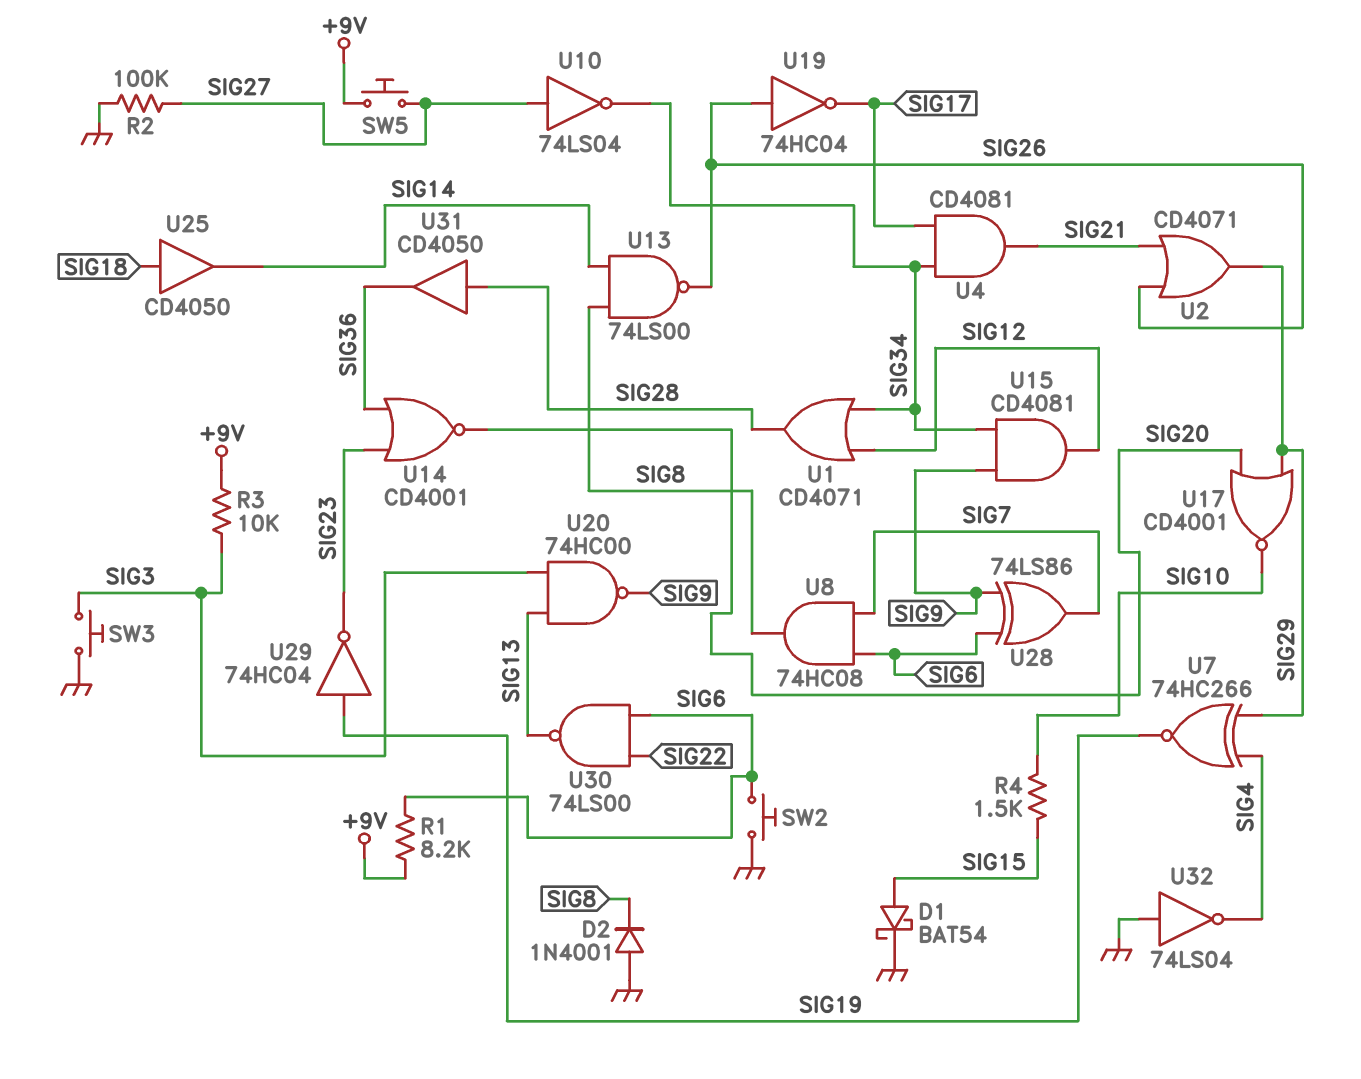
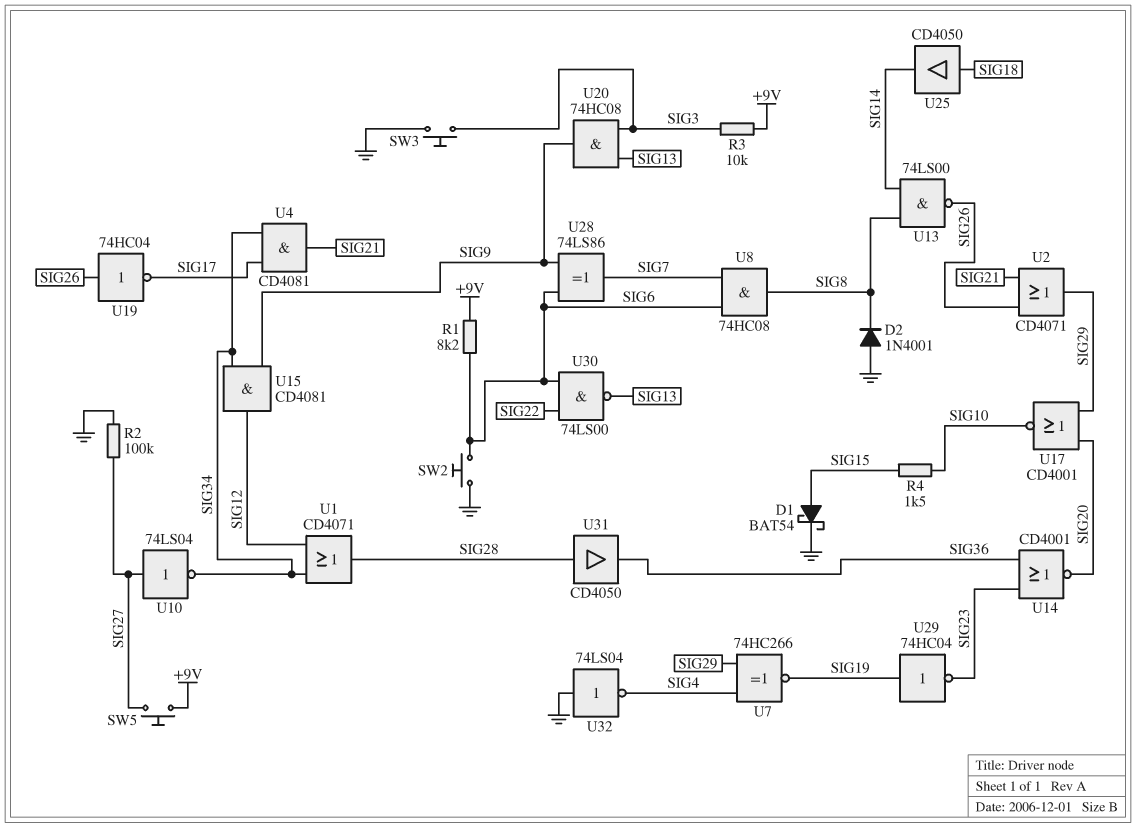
U20: NAND 74HC00 (in SIG3, in SIG13, out SIG9) -> AND 74HC08 (in SIG3, in SIG13, out SIG9)

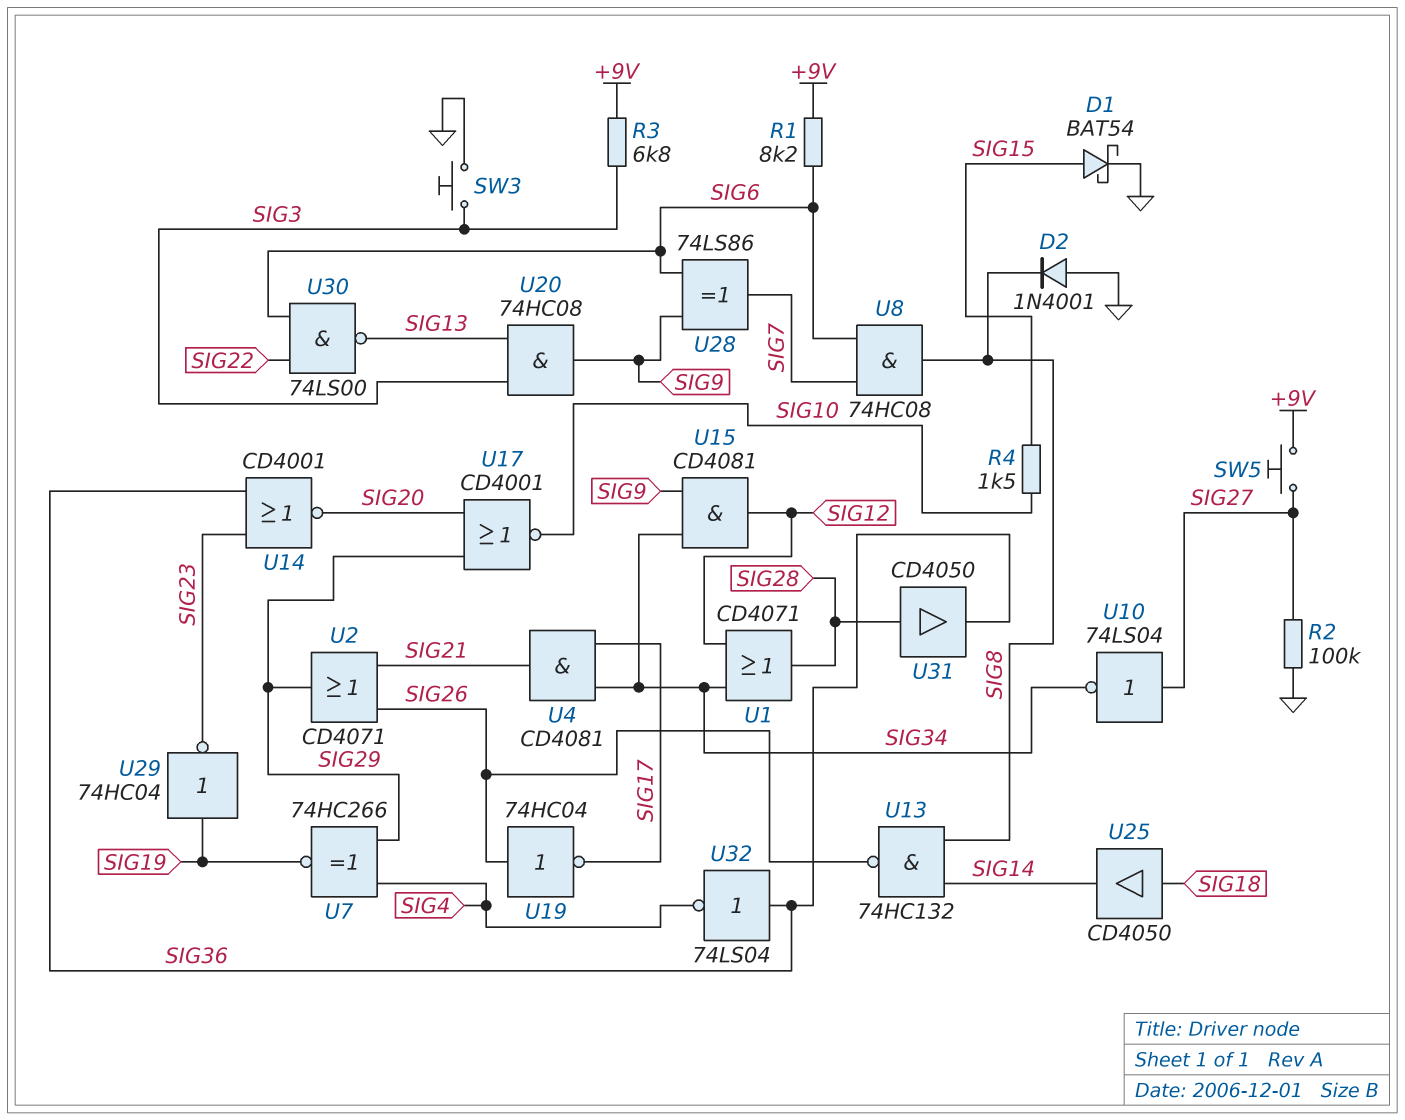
R3: 10k (+9V, SIG3) -> 6.8k (+9V, SIG3)
SW2: button (GND, SIG6) -> none
U13: NAND 74LS00 (in SIG8, in SIG14, out SIG26) -> NAND 74HC132 (in SIG8, in SIG14, out SIG26)
U32: NOT 74LS04 (in GND, out SIG4) -> NOT 74LS04 (in SIG36, out SIG4)

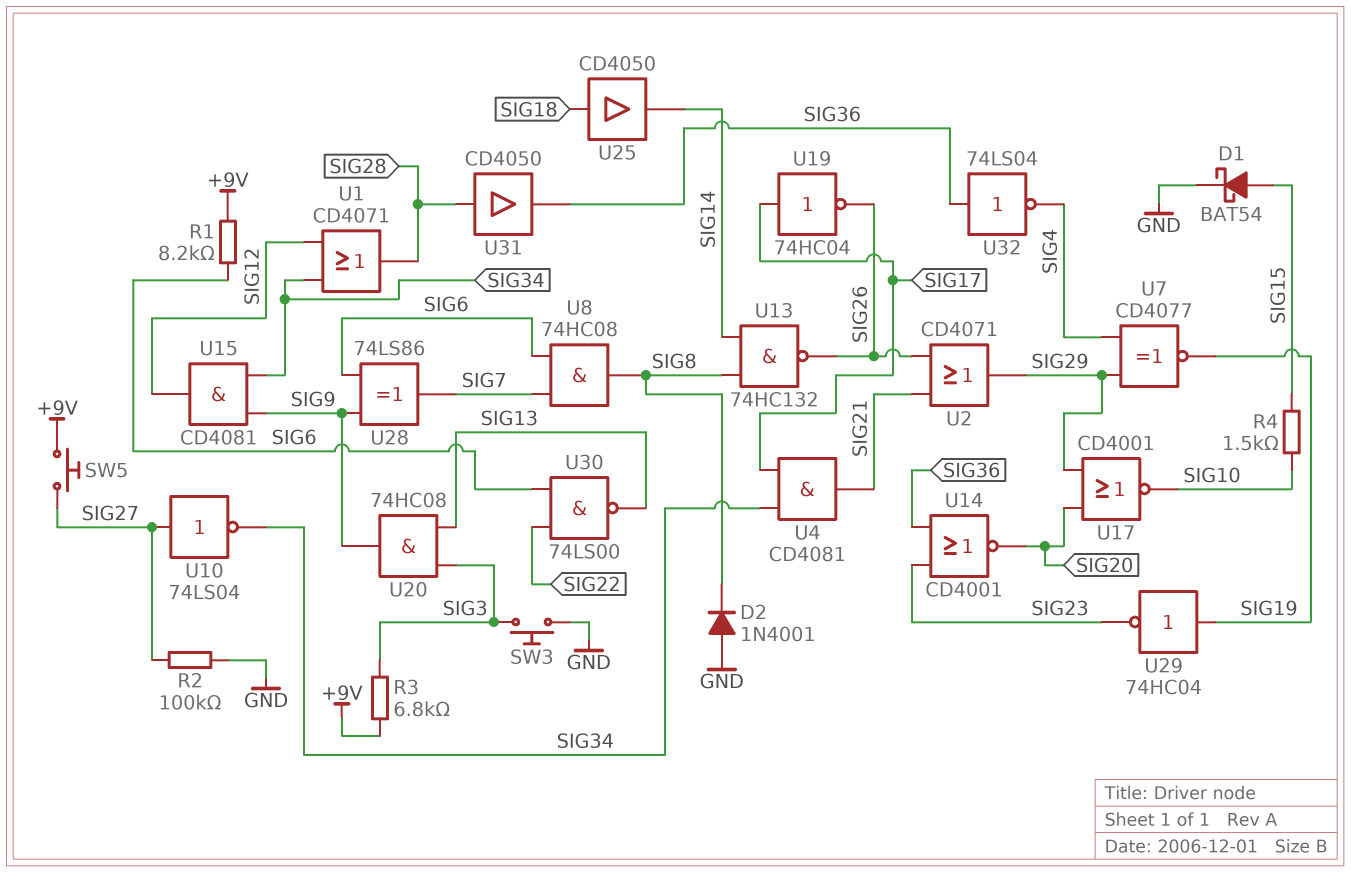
U7: XNOR 74HC266 (in SIG4, in SIG29, out SIG19) -> XNOR CD4077 (in SIG4, in SIG29, out SIG19)
U19: NOT 74HC04 (in SIG26, out SIG17) -> NOT 74HC04 (in SIG17, out SIG26)

